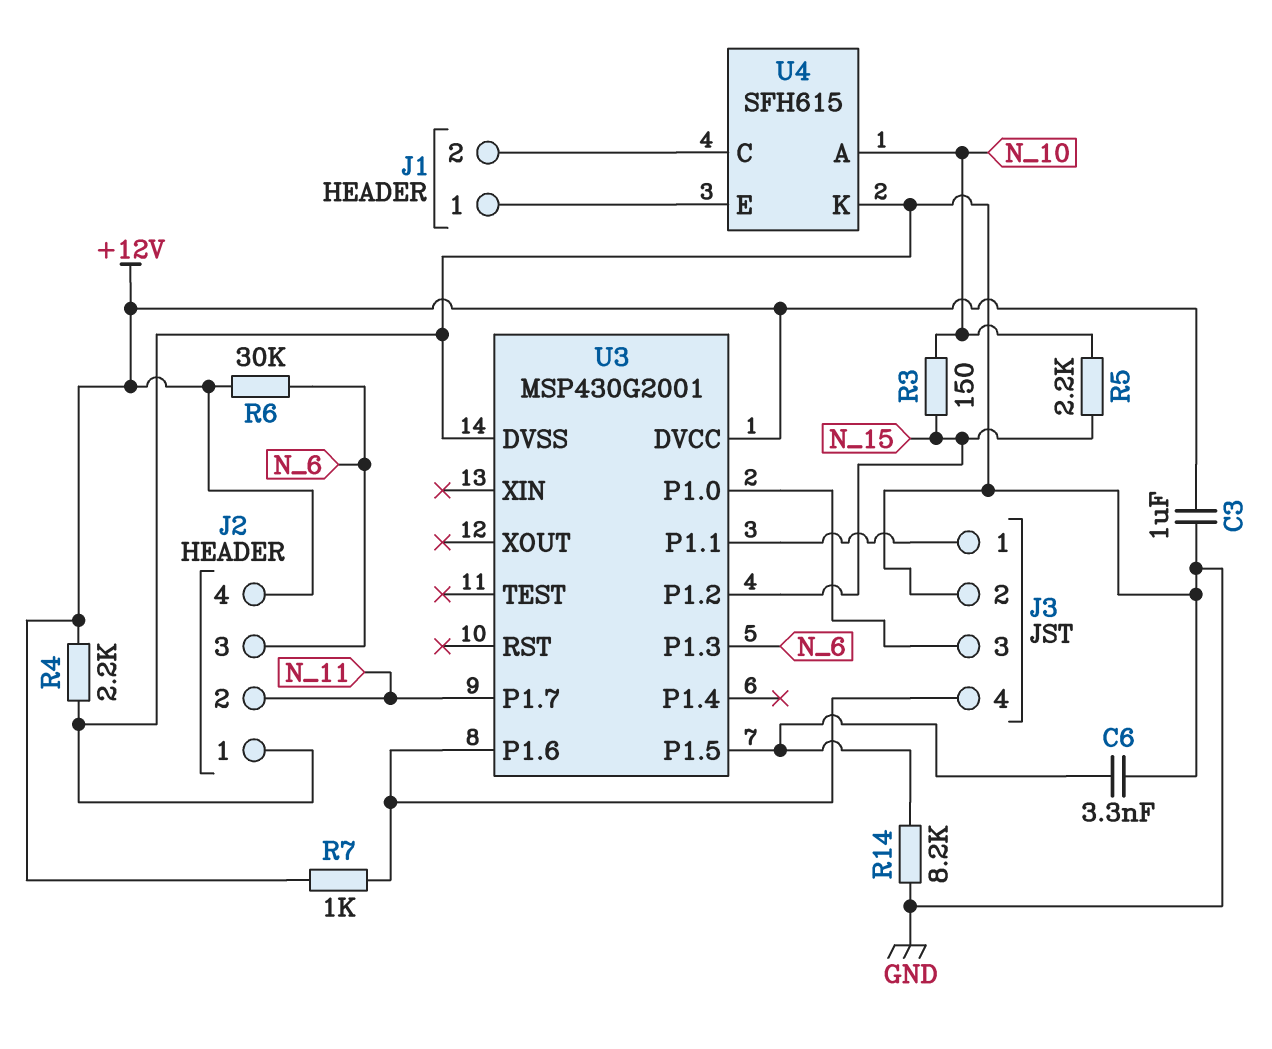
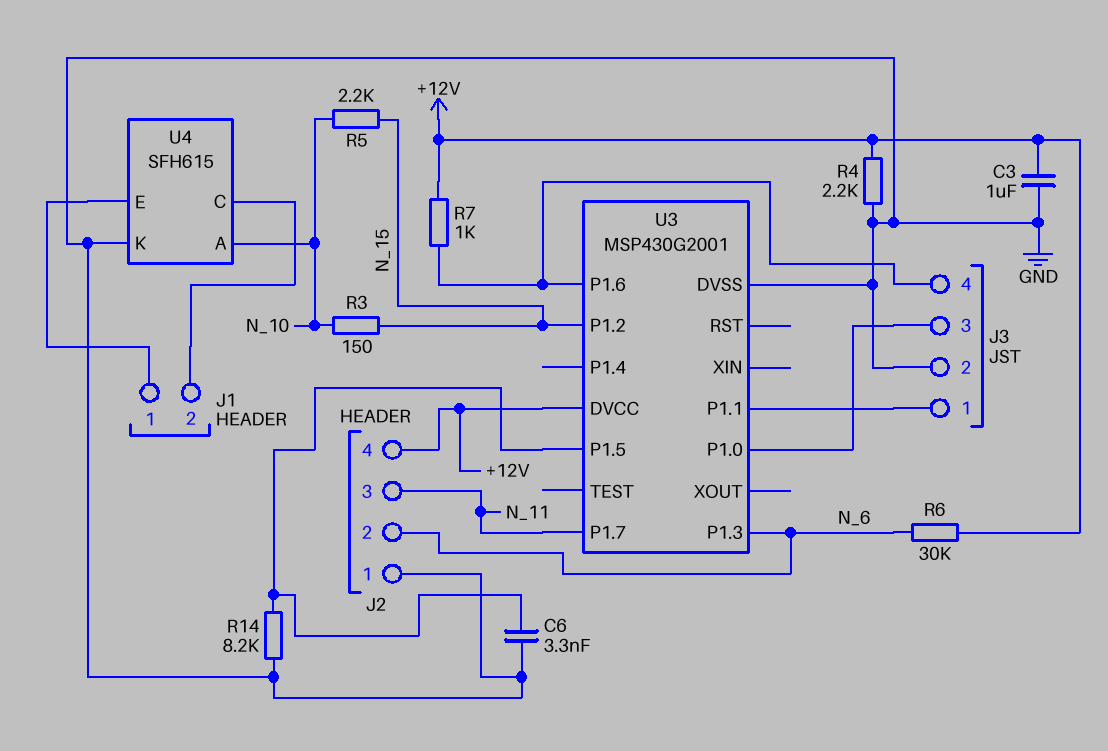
J2 pin 2: N_11 -> N_6
J2 pin 3: N_6 -> N_11

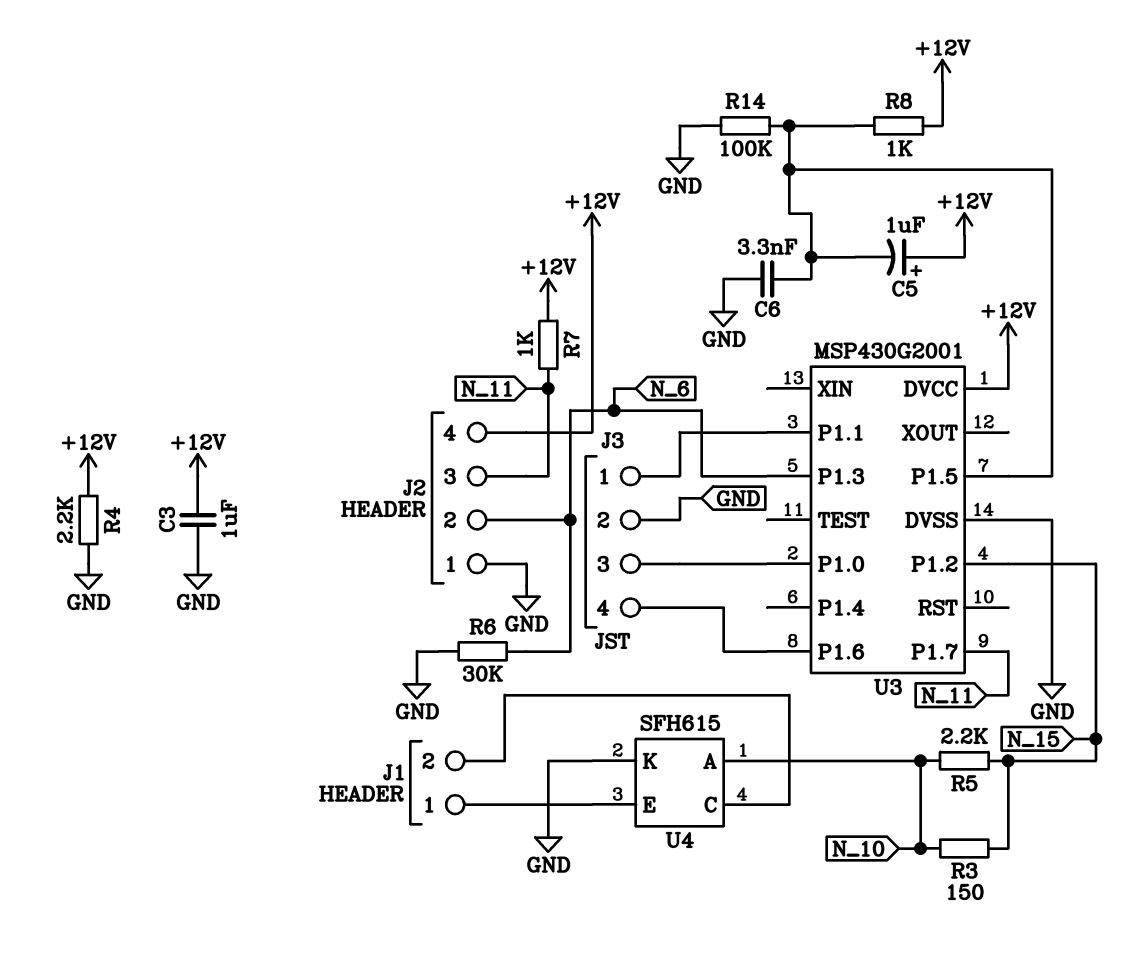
C5: none -> 1uF (plus +12V, minus U3/P1.5)
R6: 30k (+12V, N_6) -> 30k (GND, N_6)
R7: 1k (+12V, J3/4) -> 1k (+12V, N_11)
R8: none -> 1k (+12V, U3/P1.5)
R14: 8.2k (GND, U3/P1.5) -> 100k (GND, U3/P1.5)

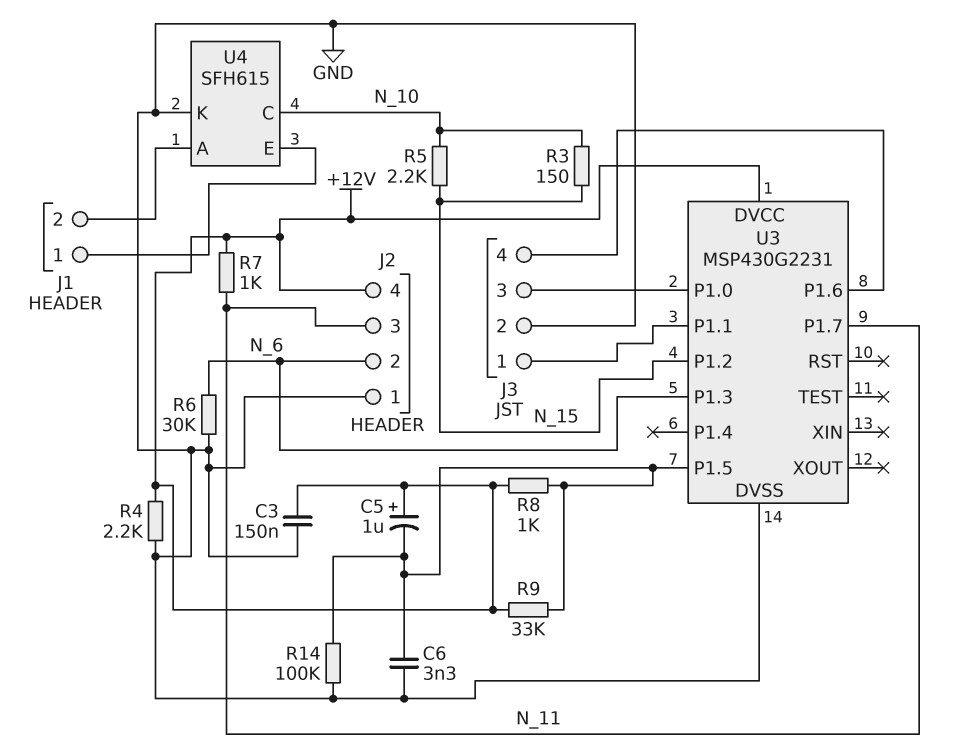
C3: 1uF (+12V, GND) -> 150nF (+12V, GND)
R9: none -> 33k (+12V, U3/P1.5)
U3: MSP430G2001 -> MSP430G2231
U4 pin A: N_10 -> J1/2
U4 pin C: J1/2 -> N_10

